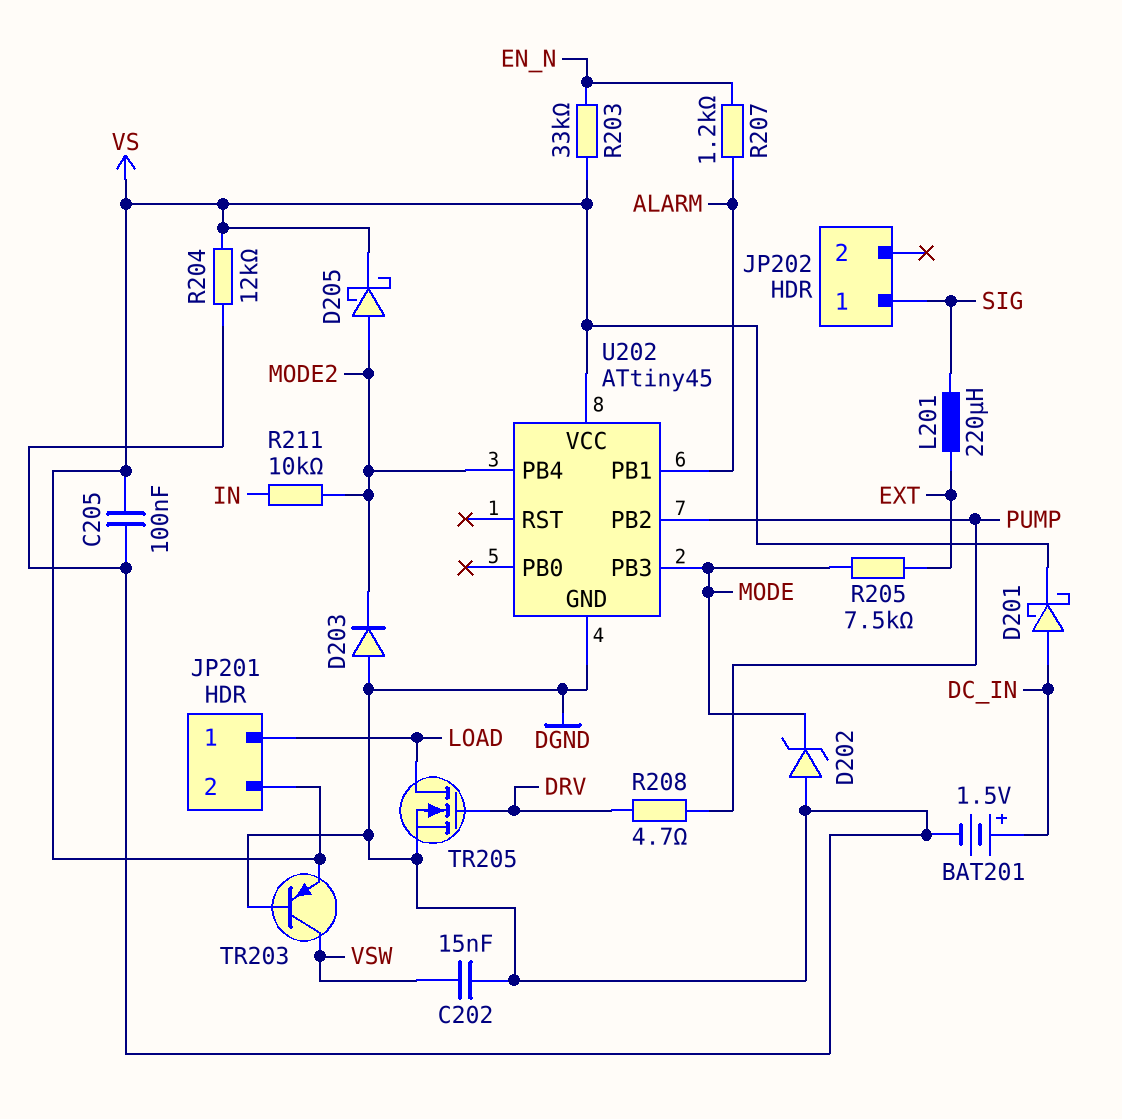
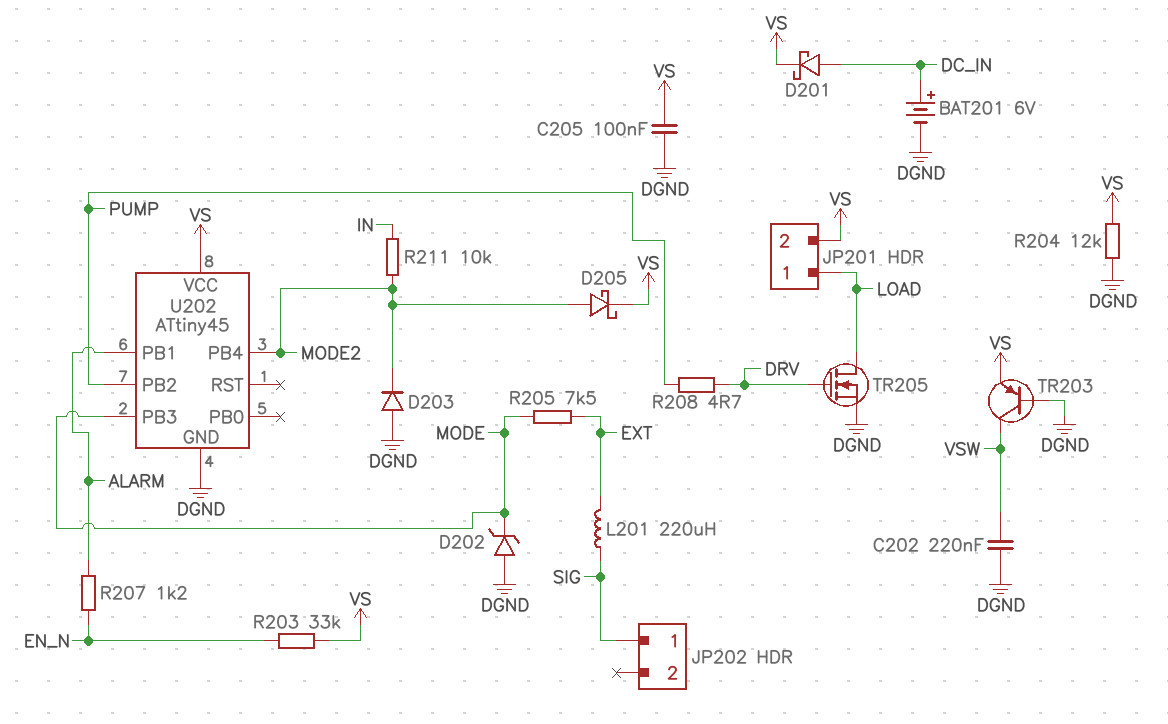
BAT201: 1.5V (plus DC_IN, minus DGND) -> 6V (plus DC_IN, minus DGND)
C202: 15nF (DGND, VSW) -> 220nF (DGND, VSW)

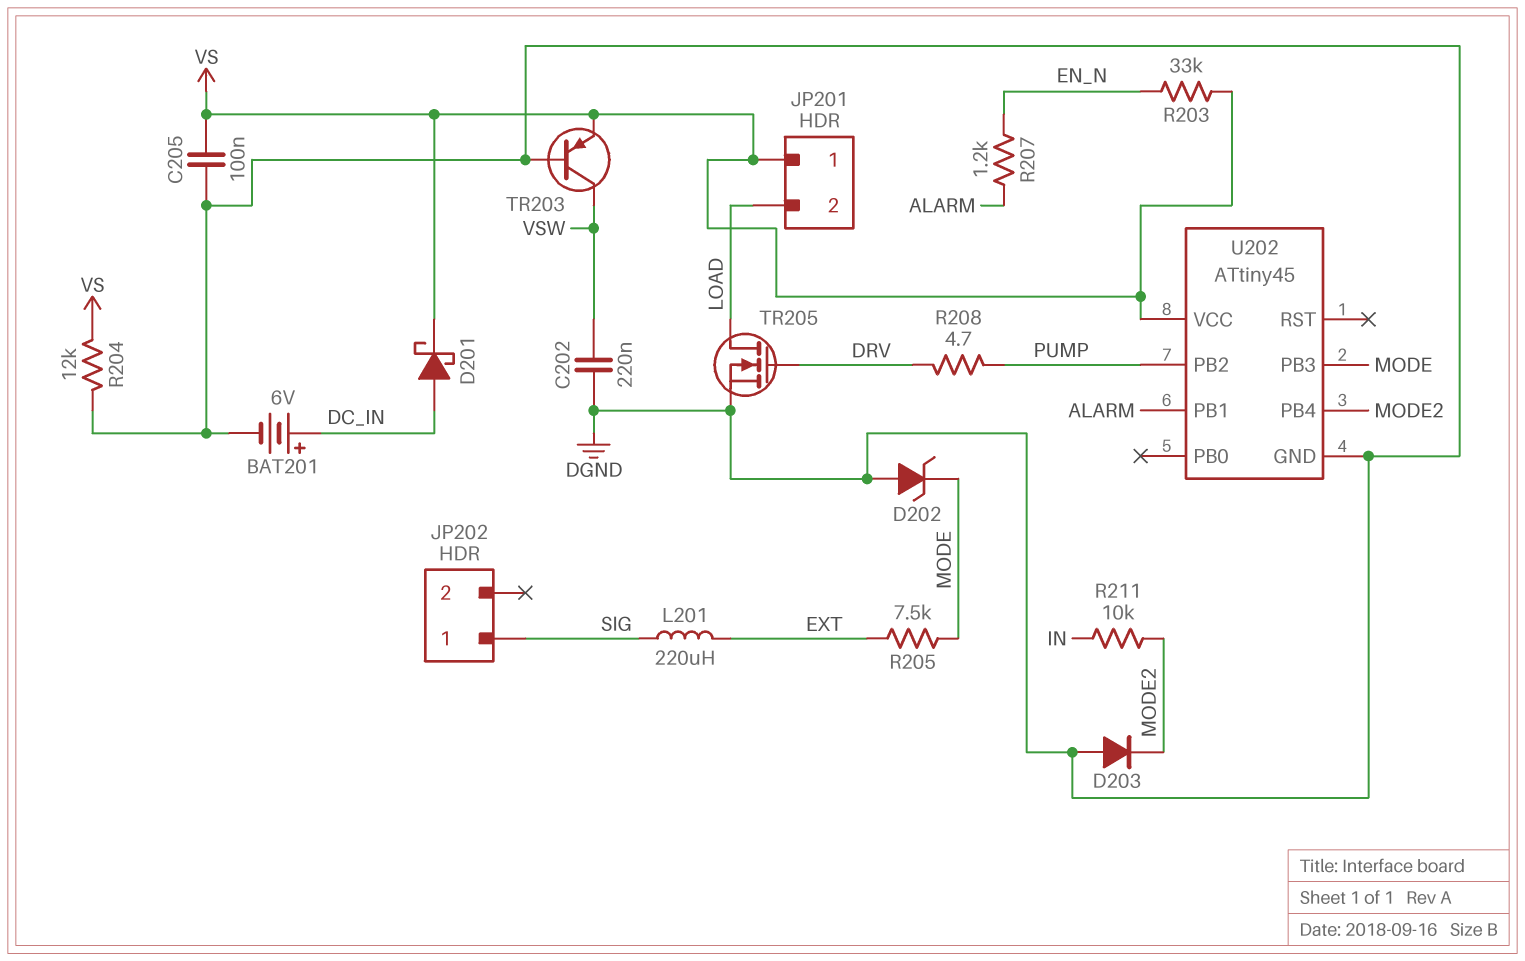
D205: schottky (A MODE2, K VS) -> none
JP201 pin 1: LOAD -> VS
JP201 pin 2: VS -> LOAD

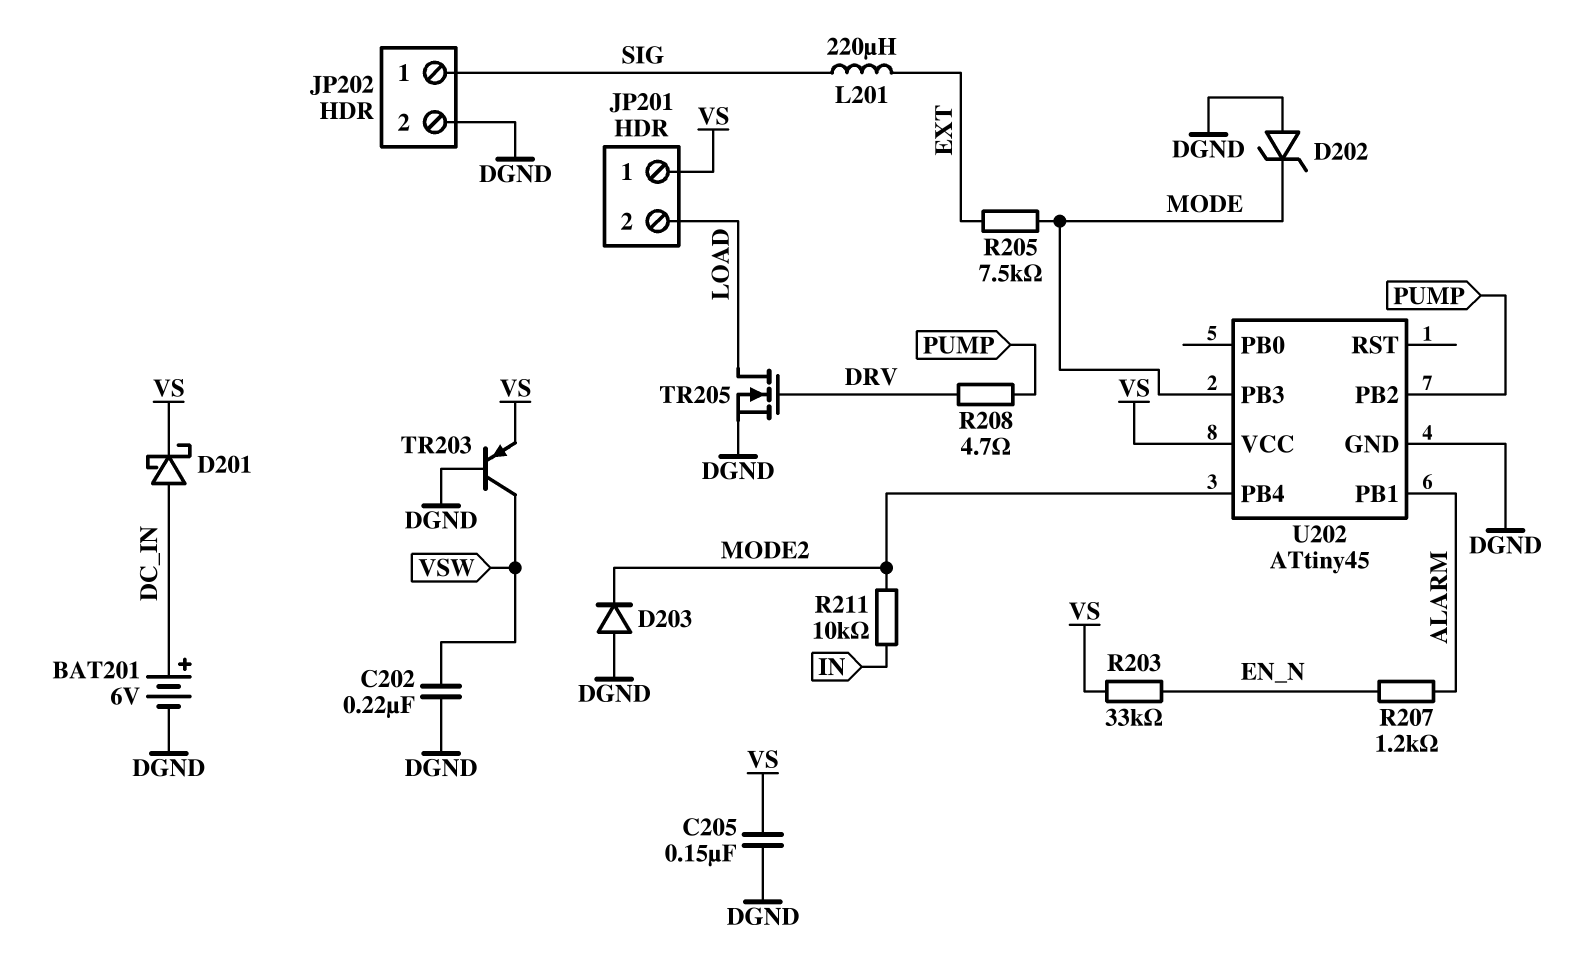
C205: 100nF (DGND, VS) -> 150nF (DGND, VS)
JP202 pin 2: none -> DGND
R204: 12k (DGND, VS) -> none

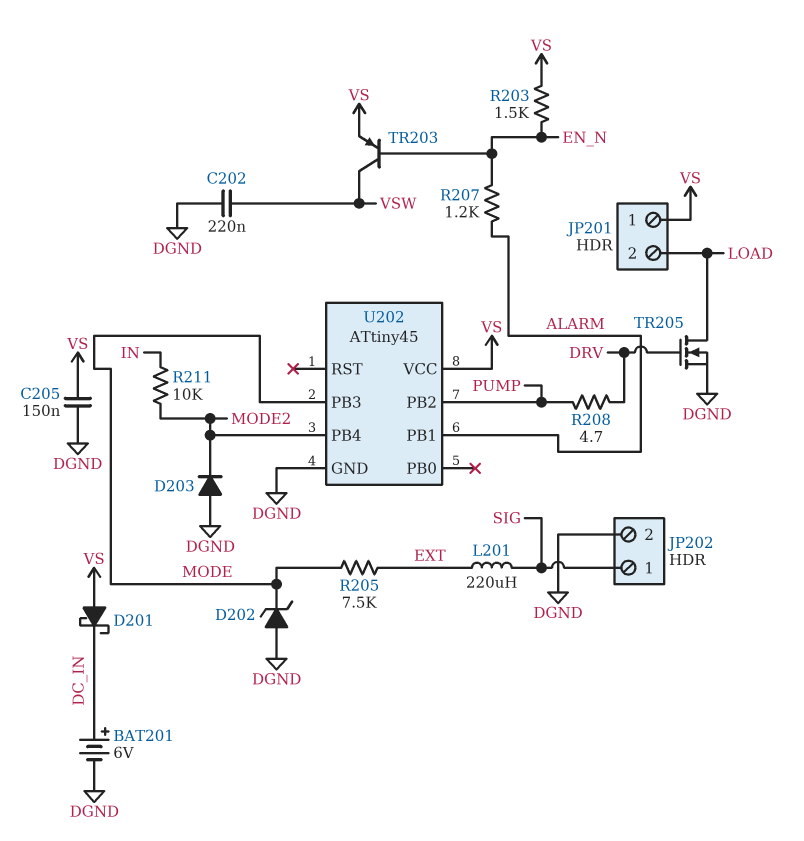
D201: schottky (A DC_IN, K VS) -> schottky (A VS, K DC_IN)
R203: 33k (EN_N, VS) -> 1.5k (EN_N, VS)
TR203: PNP (B DGND, C VSW, E VS) -> PNP (B EN_N, C VSW, E VS)

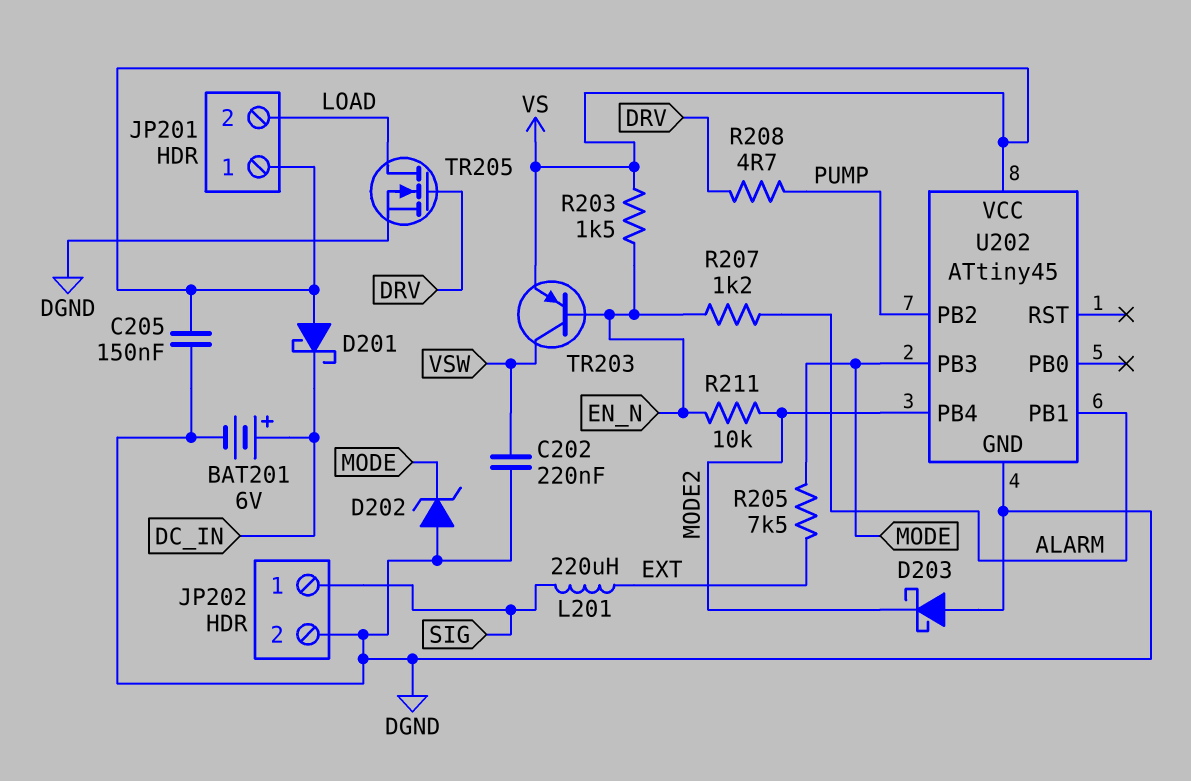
D203: diode (A DGND, K MODE2) -> schottky (A DGND, K MODE2)
R211: 10k (IN, MODE2) -> 10k (EN_N, MODE2)

